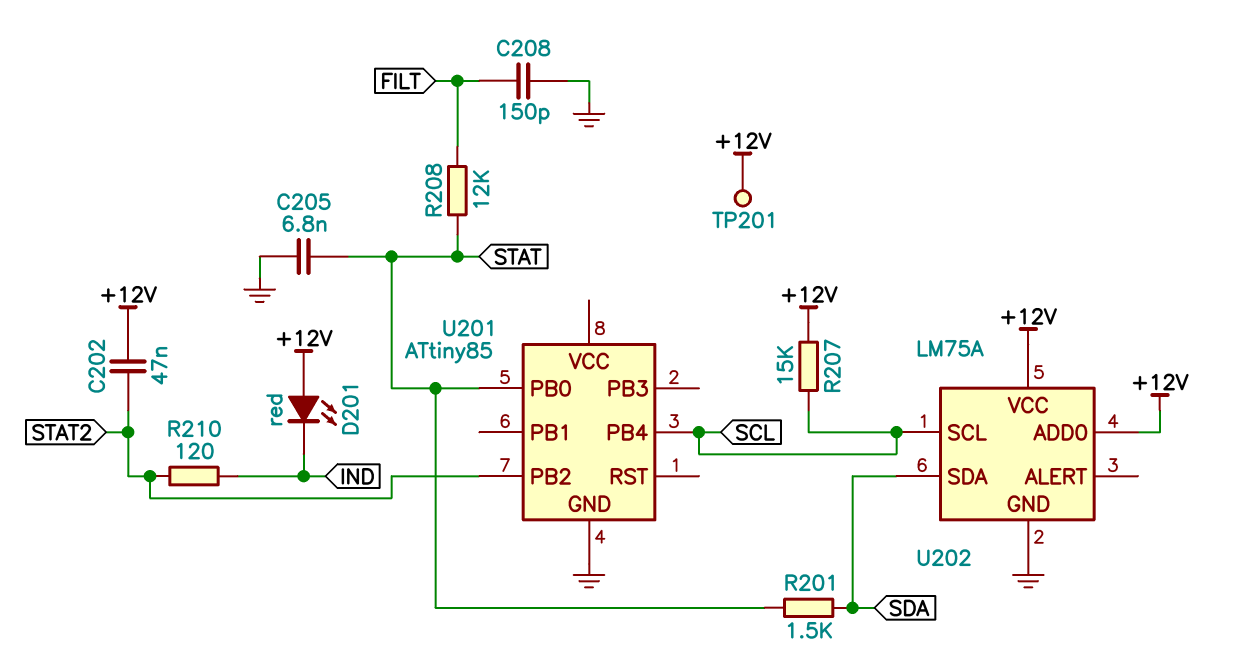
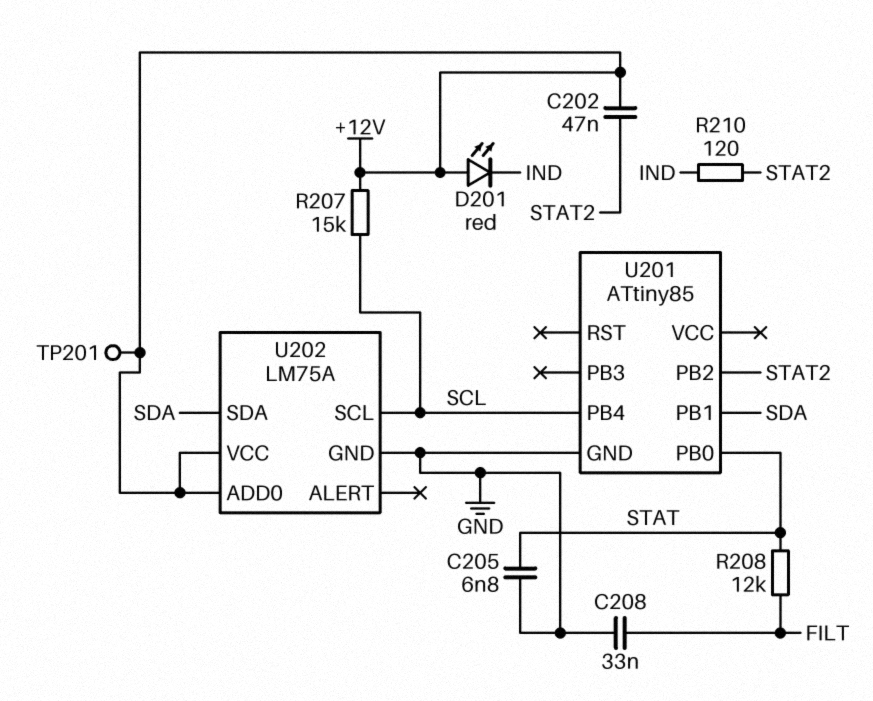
C208: 150pF (FILT, GND) -> 33nF (FILT, GND)
R201: 1.5k (SDA, STAT) -> none
U201 pin PB1: none -> SDA

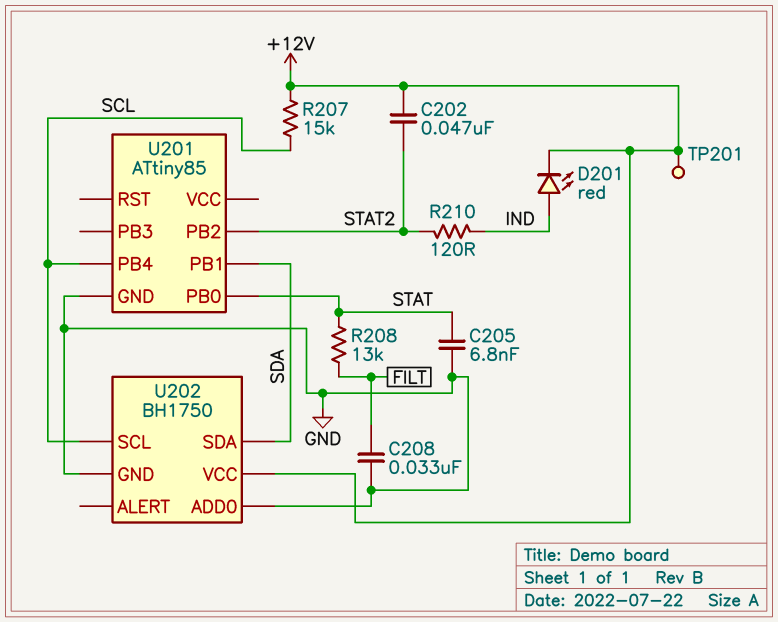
D201: LED red (A +12V, K IND) -> LED red (A IND, K +12V)
R208: 12k (FILT, STAT) -> 13k (FILT, STAT)
U202: LM75A -> BH1750
U202 pin ADD0: +12V -> GND

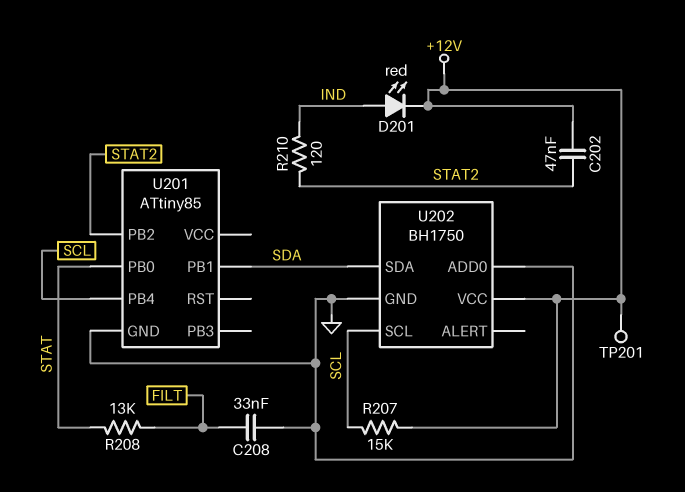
C205: 6.8nF (GND, STAT) -> none

